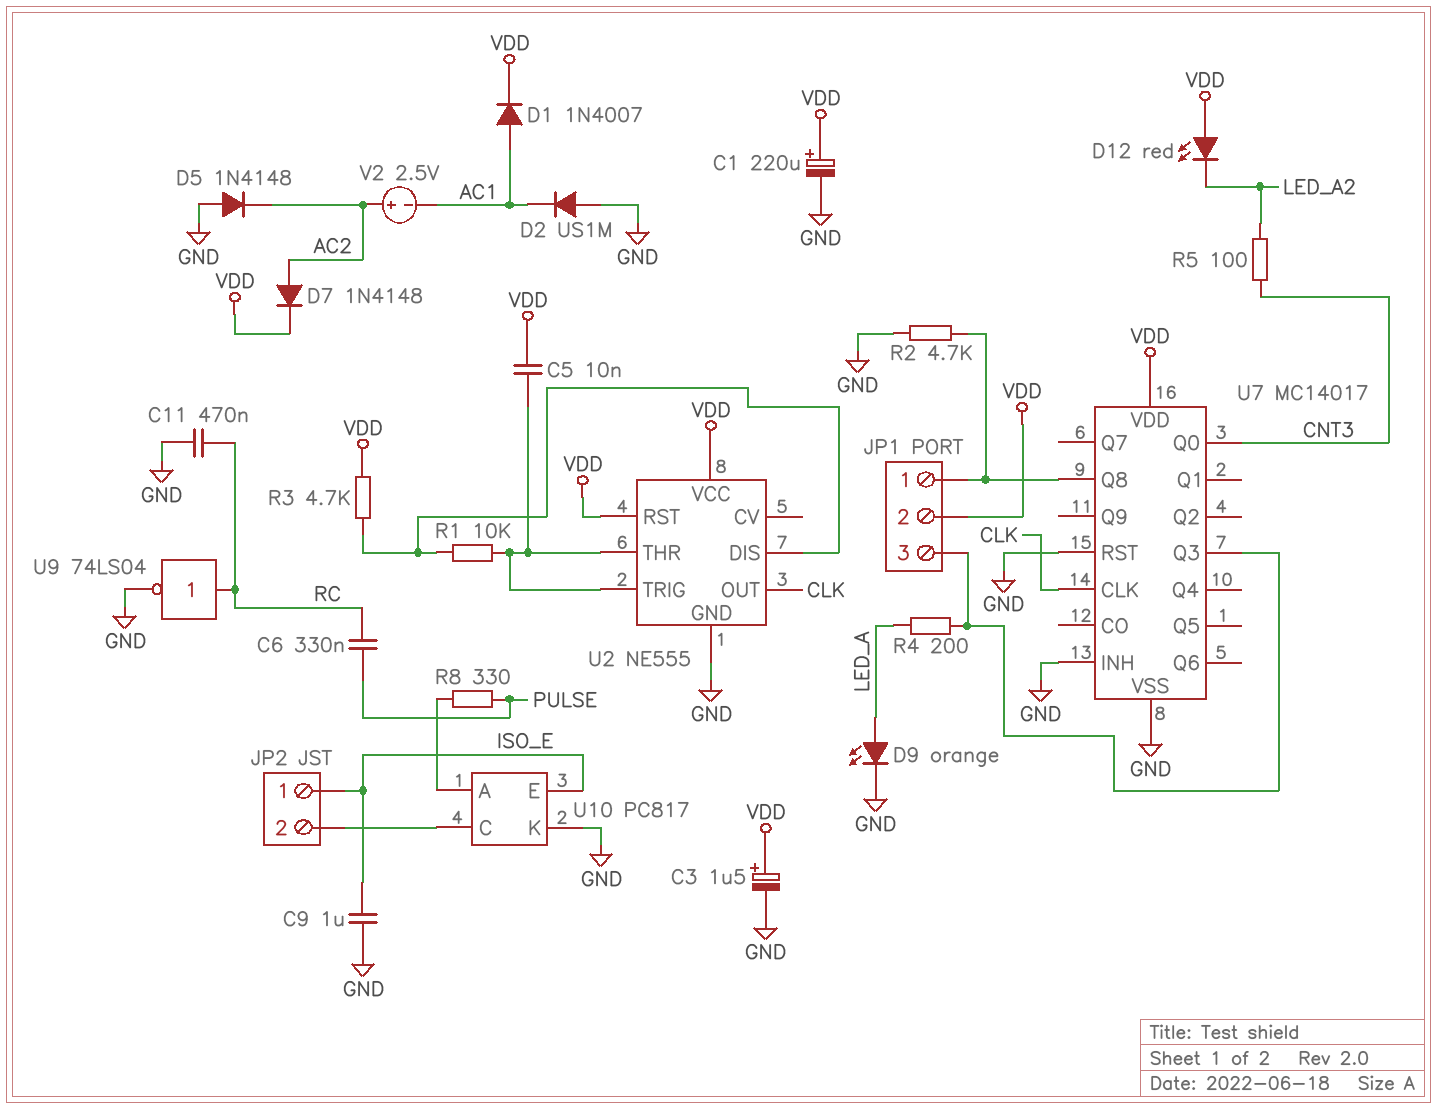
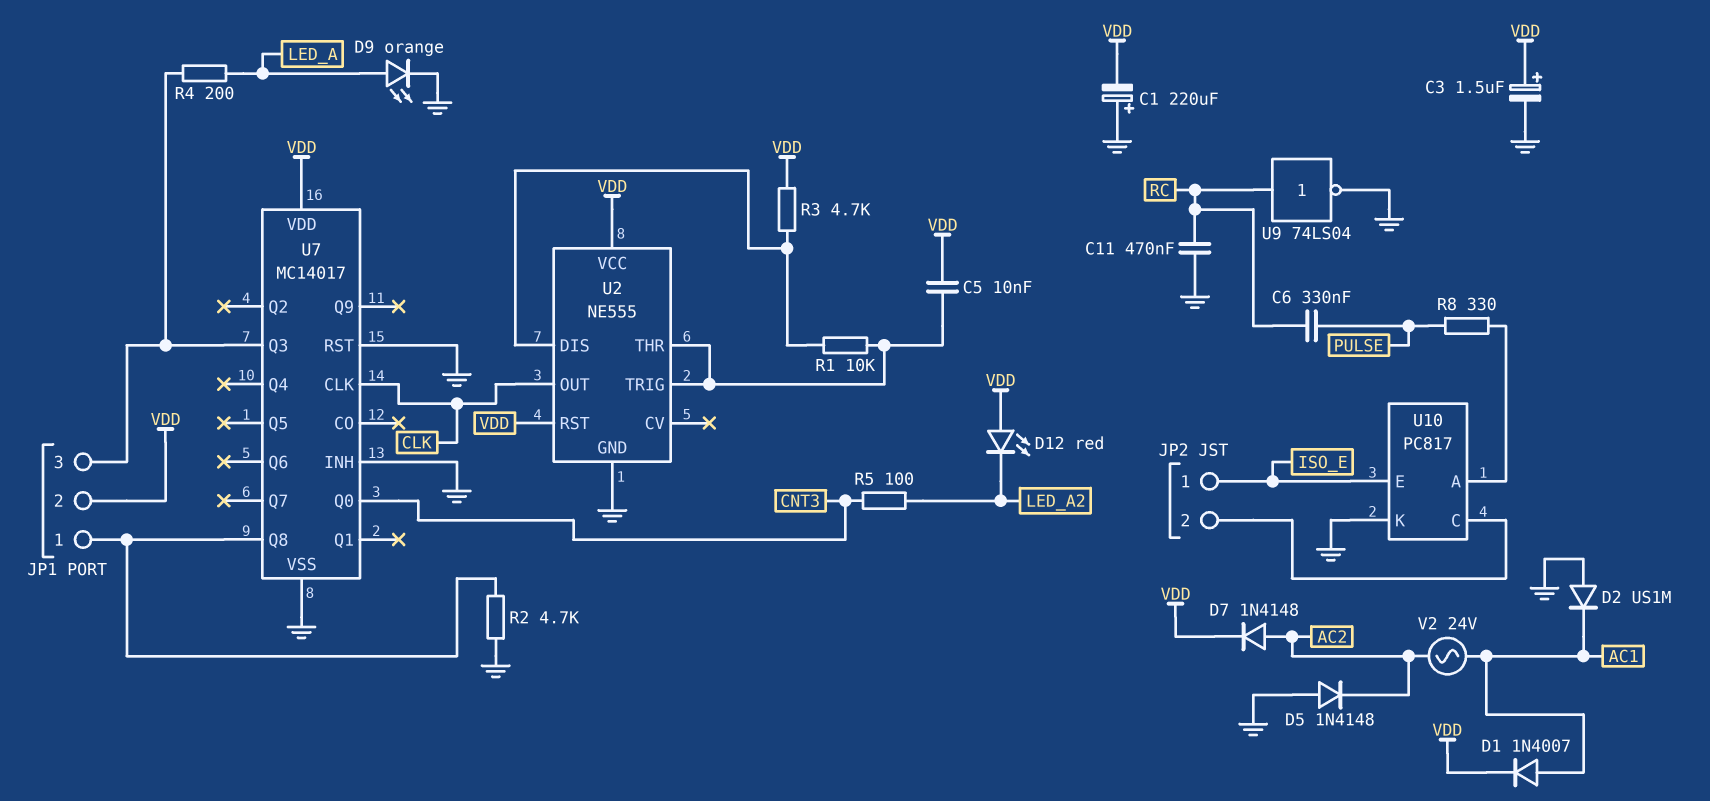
C1: 220uF (plus VDD, minus GND) -> 220uF (plus GND, minus VDD)
C9: 1uF (GND, ISO_E) -> none
V2: 2.5V (plus AC2, minus AC1) -> AC 24V (AC1, AC2)

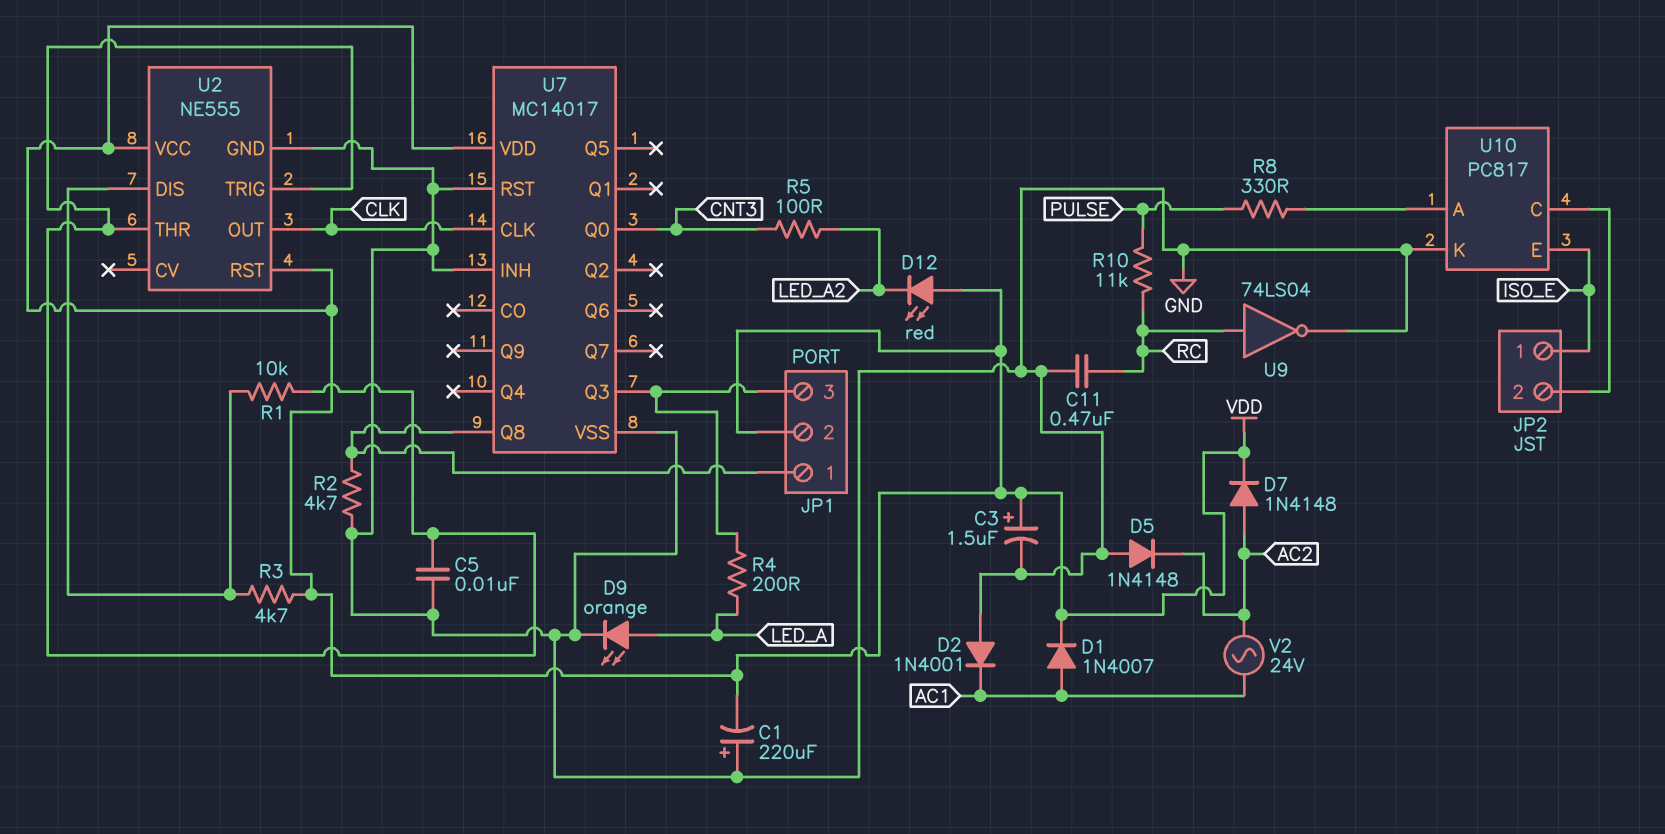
C5: 10nF (U2/THR, VDD) -> 10nF (GND, U2/THR)
C6: 330nF (PULSE, RC) -> none
D2: diode US1M (A GND, K AC1) -> diode 1N4001 (A GND, K AC1)
R10: none -> 11k (PULSE, RC)

